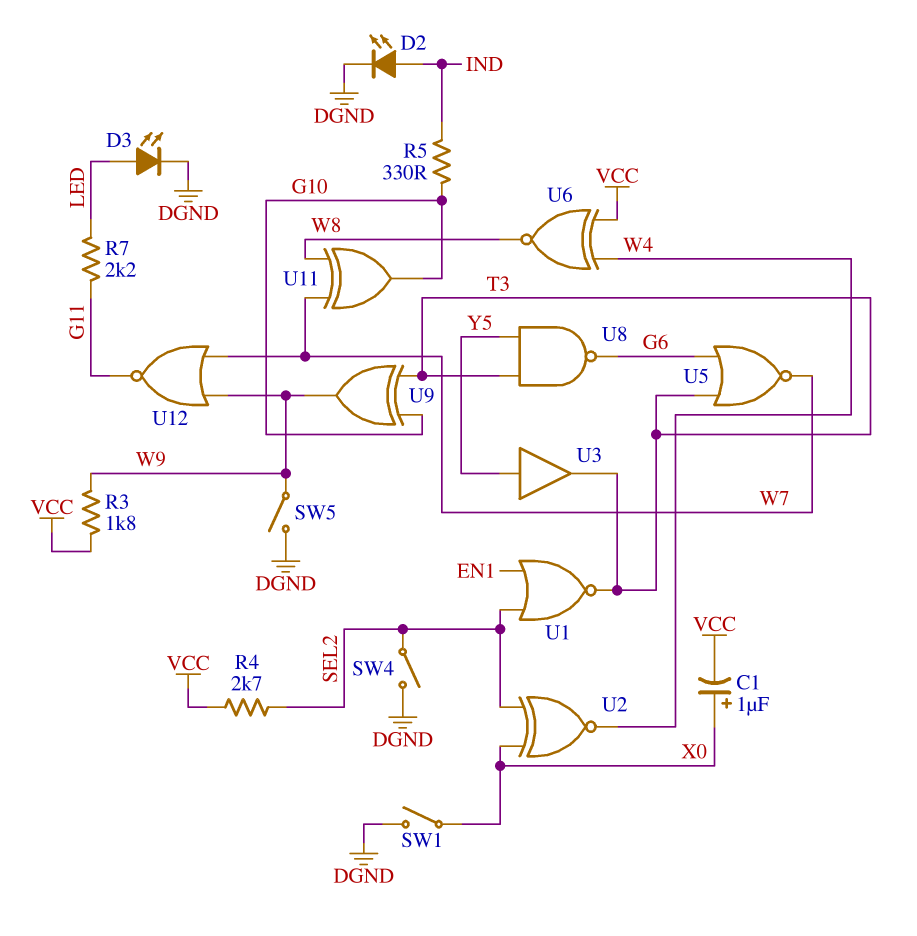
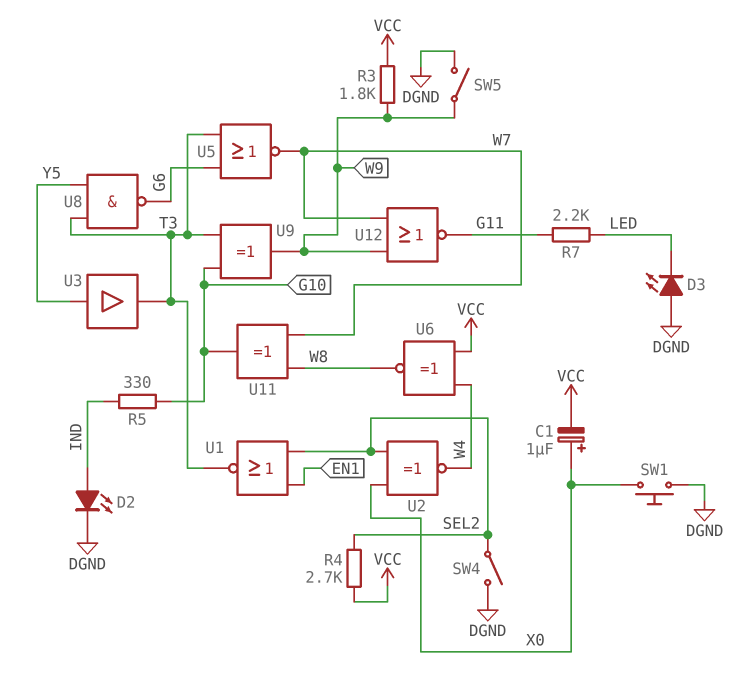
D3: LED (A LED, K DGND) -> LED (A DGND, K LED)
SW1: switch (DGND, X0) -> button (DGND, X0)

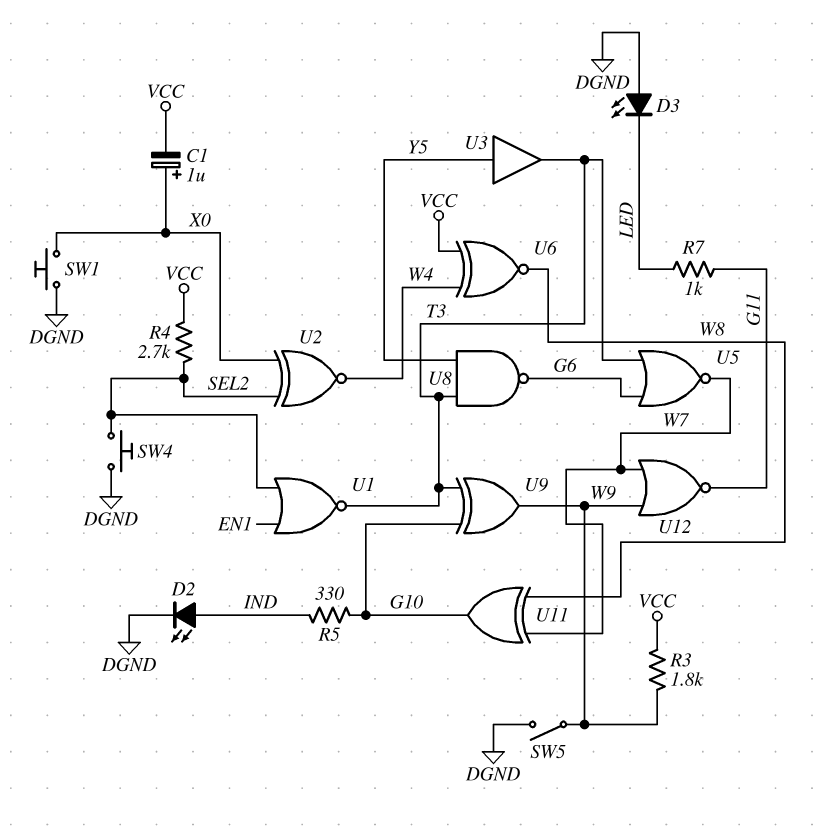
R7: 2.2k (G11, LED) -> 1k (G11, LED)
SW4: switch (DGND, SEL2) -> button (DGND, SEL2)

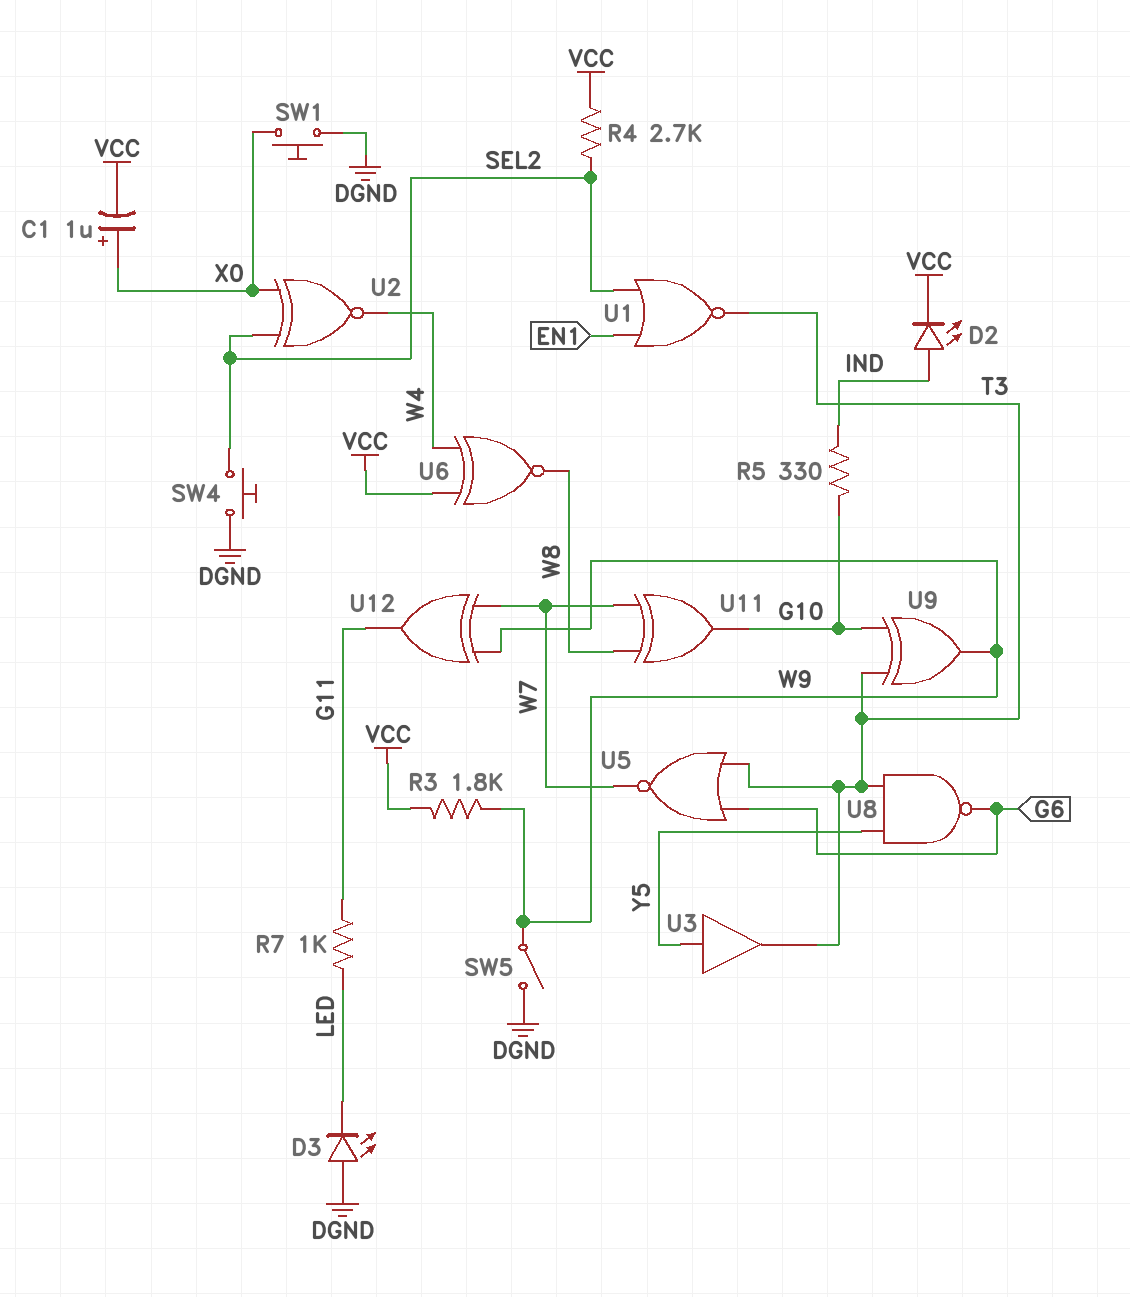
D2: LED (A IND, K DGND) -> LED (A IND, K VCC)
U12: NOR (in W7, in W9, out G11) -> XOR (in W7, in W9, out G11)

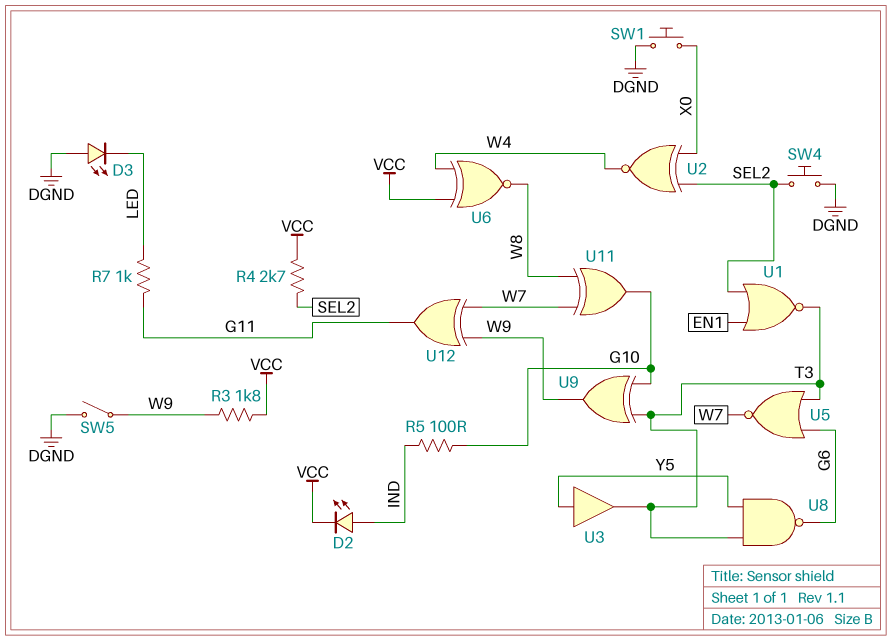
C1: 1uF (plus X0, minus VCC) -> none
R5: 330 (G10, IND) -> 100 (G10, IND)

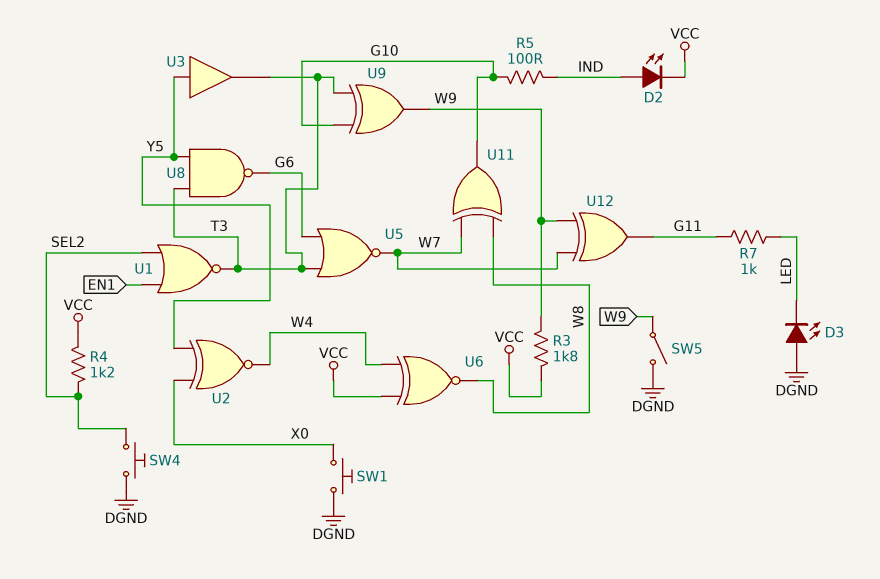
R4: 2.7k (SEL2, VCC) -> 1.2k (SEL2, VCC)
U2: XNOR (in SEL2, in X0, out W4) -> XNOR (in X0, in Y5, out W4)

